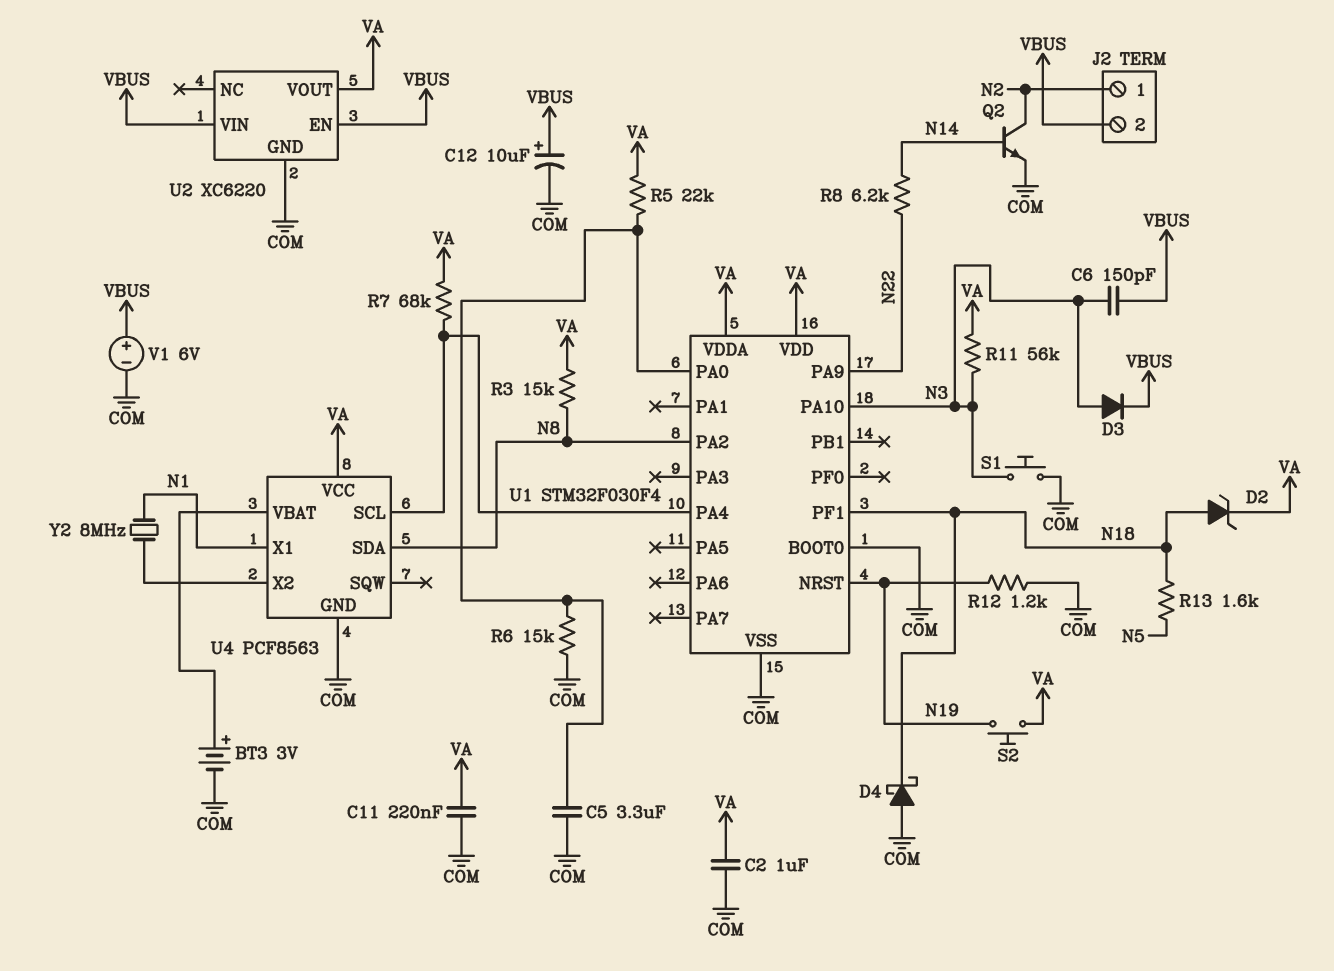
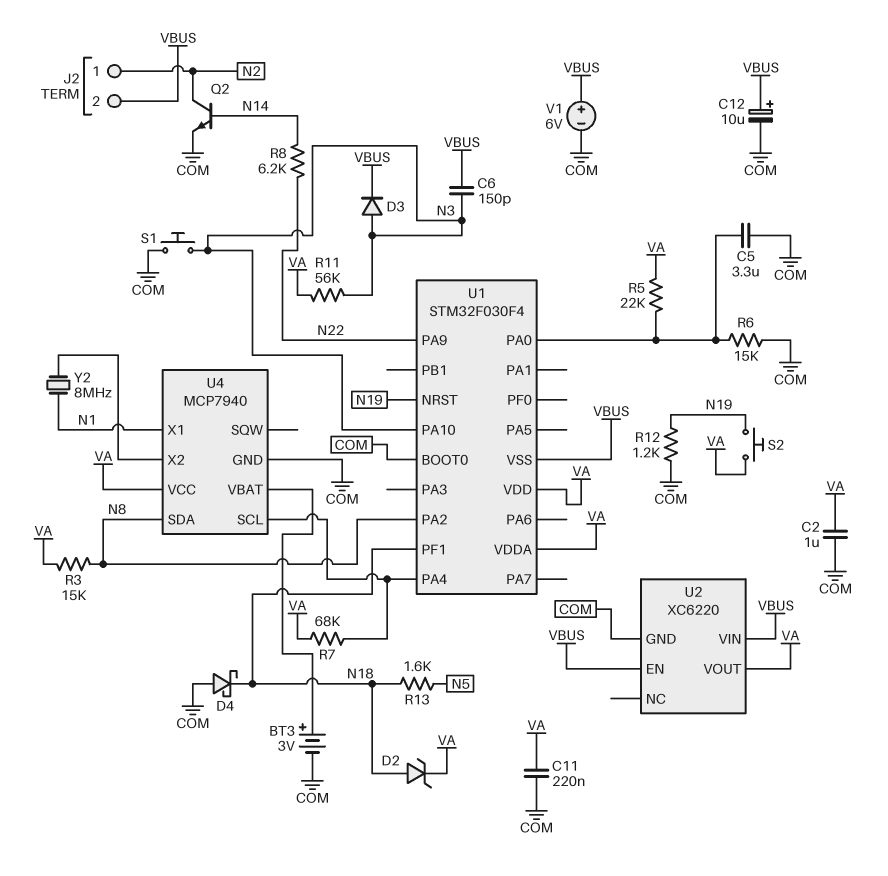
U1 pin VSS: COM -> VBUS
U4: PCF8563 -> MCP7940

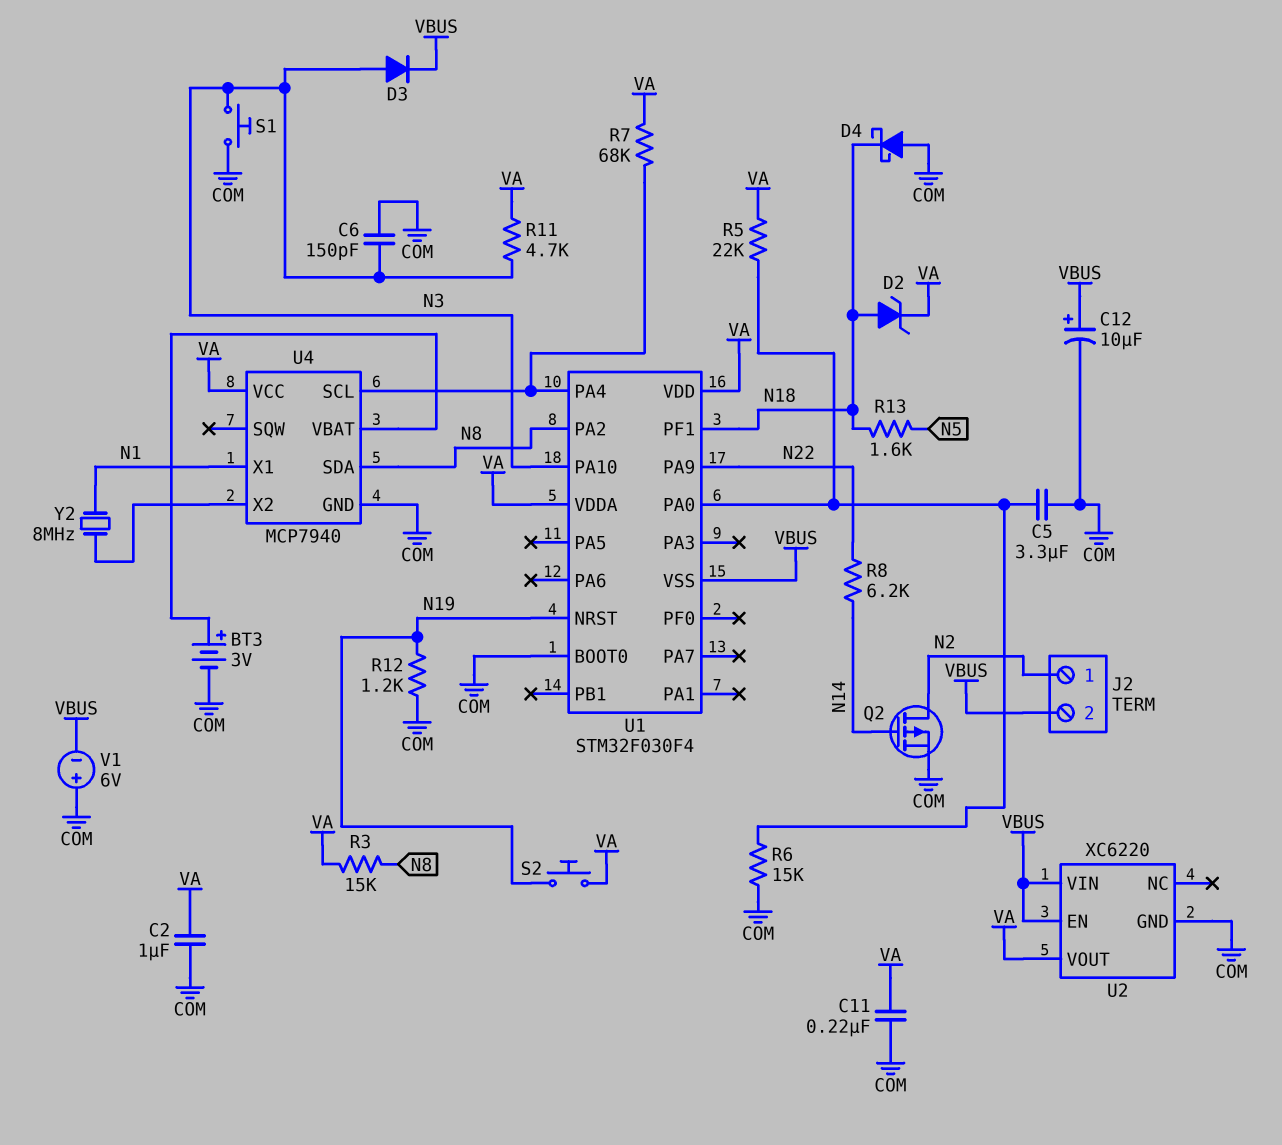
C6: 150pF (N3, VBUS) -> 150pF (COM, N3)
Q2: NPN (B N14, C N2, E COM) -> PMOS (G N14, D N2, S COM)
R11: 56k (N3, VA) -> 4.7k (N3, VA)
V1: 6V (plus VBUS, minus COM) -> 6V (plus COM, minus VBUS)

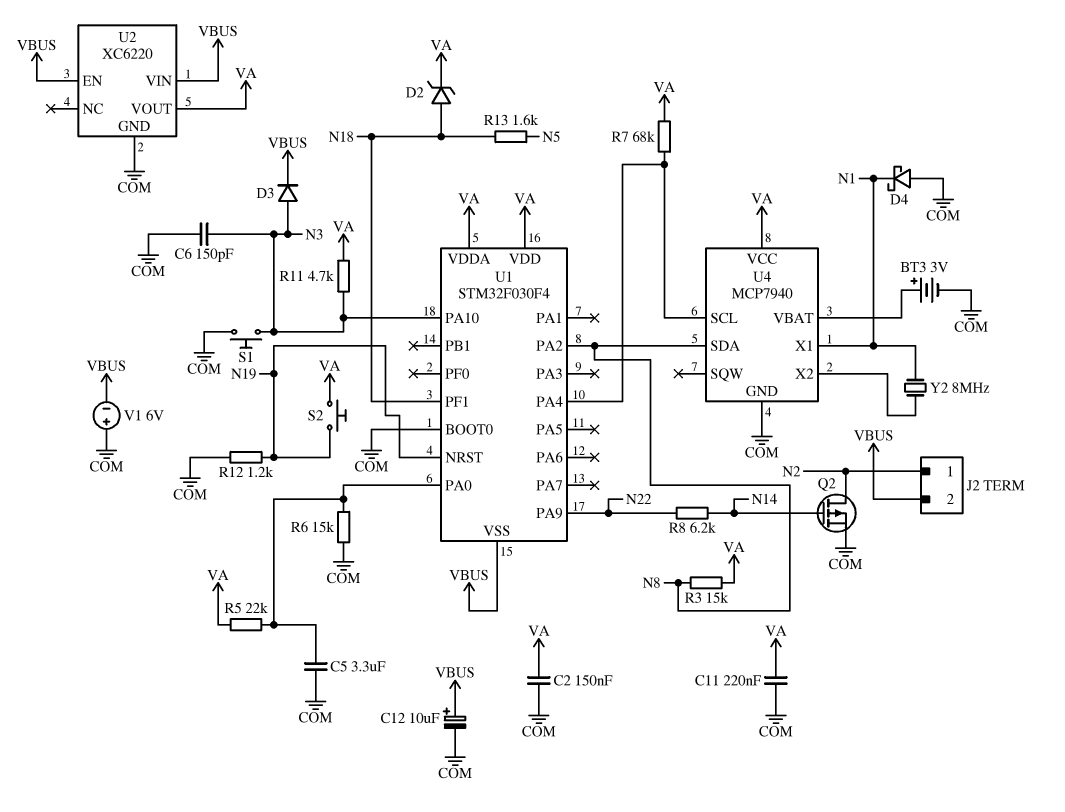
C2: 1uF (COM, VA) -> 150nF (COM, VA)
D4: schottky (A COM, K N18) -> schottky (A COM, K N1)

